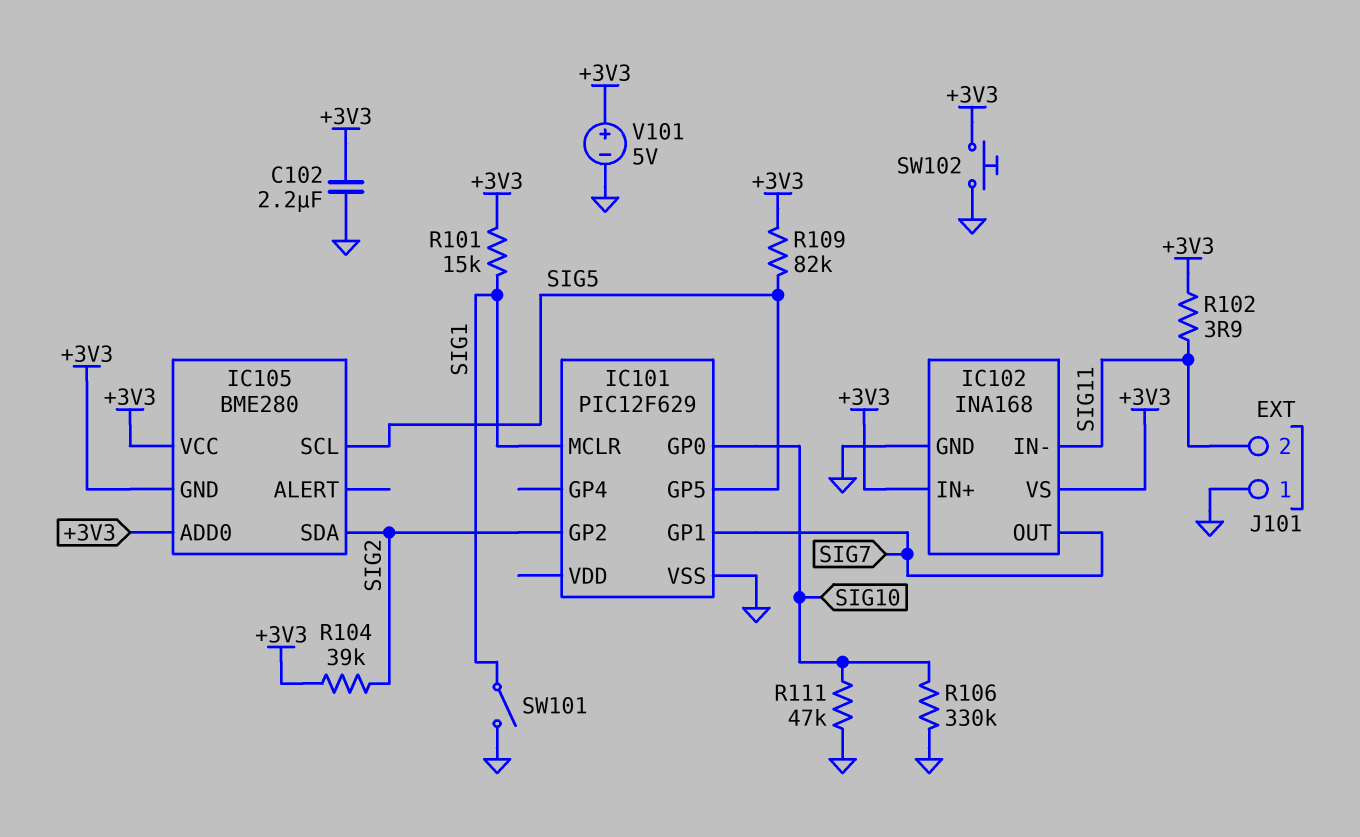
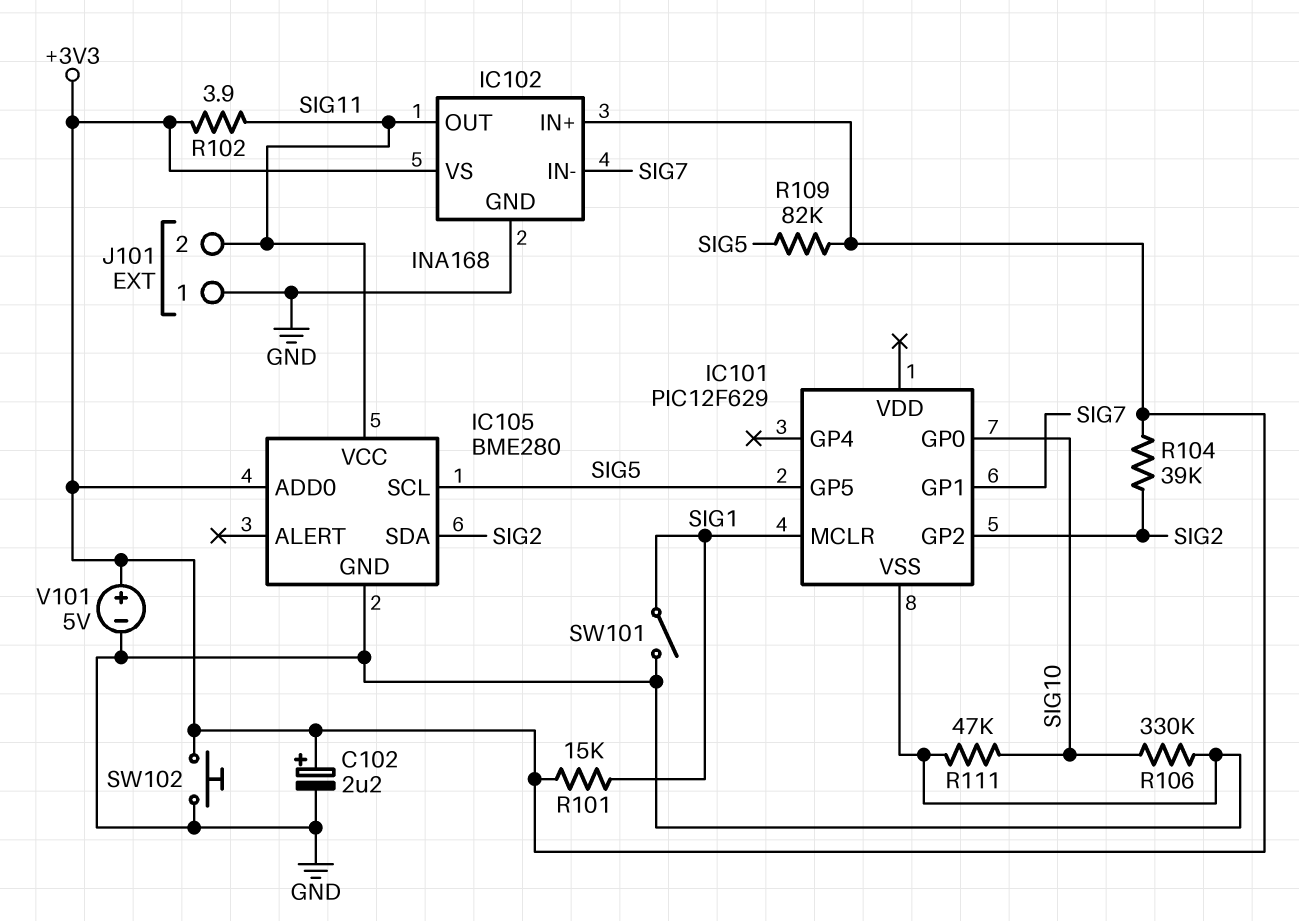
C102: 2.2uF (+3V3, GND) -> 2.2uF (plus +3V3, minus GND)
IC102 pin IN-: SIG11 -> SIG7
IC102 pin OUT: SIG7 -> SIG11
IC105 pin GND: +3V3 -> GND
IC105 pin VCC: +3V3 -> SIG11

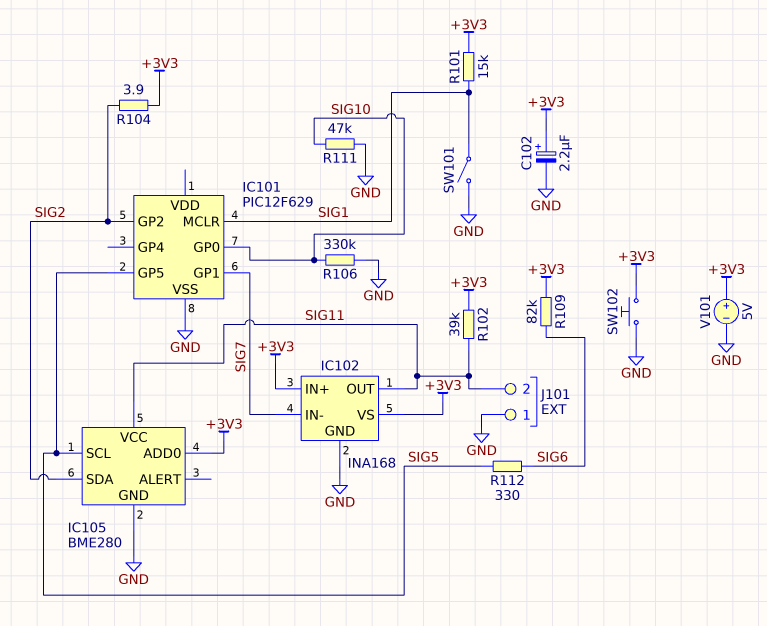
R102: 3.9 (+3V3, SIG11) -> 39k (+3V3, SIG11)
R104: 39k (+3V3, SIG2) -> 3.9 (+3V3, SIG2)
R109: 82k (+3V3, SIG5) -> 82k (+3V3, SIG6)
R112: none -> 330 (SIG5, SIG6)

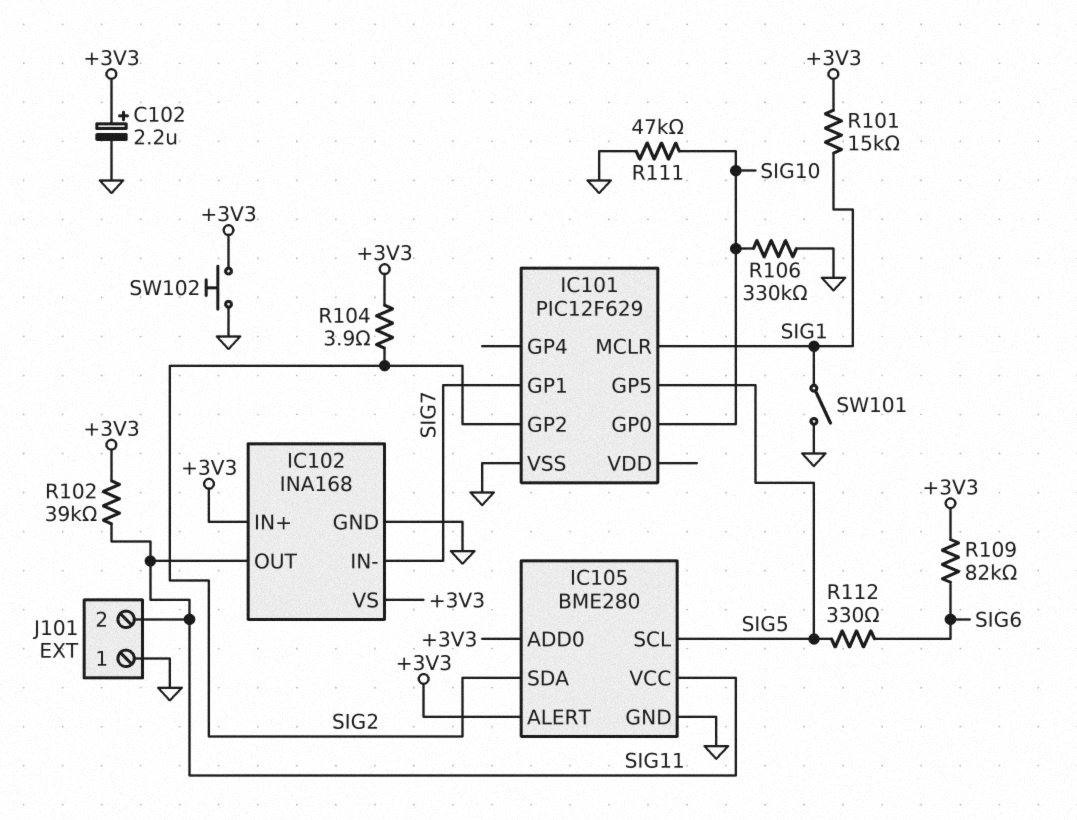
IC105 pin ALERT: none -> +3V3
V101: 5V (plus +3V3, minus GND) -> none

